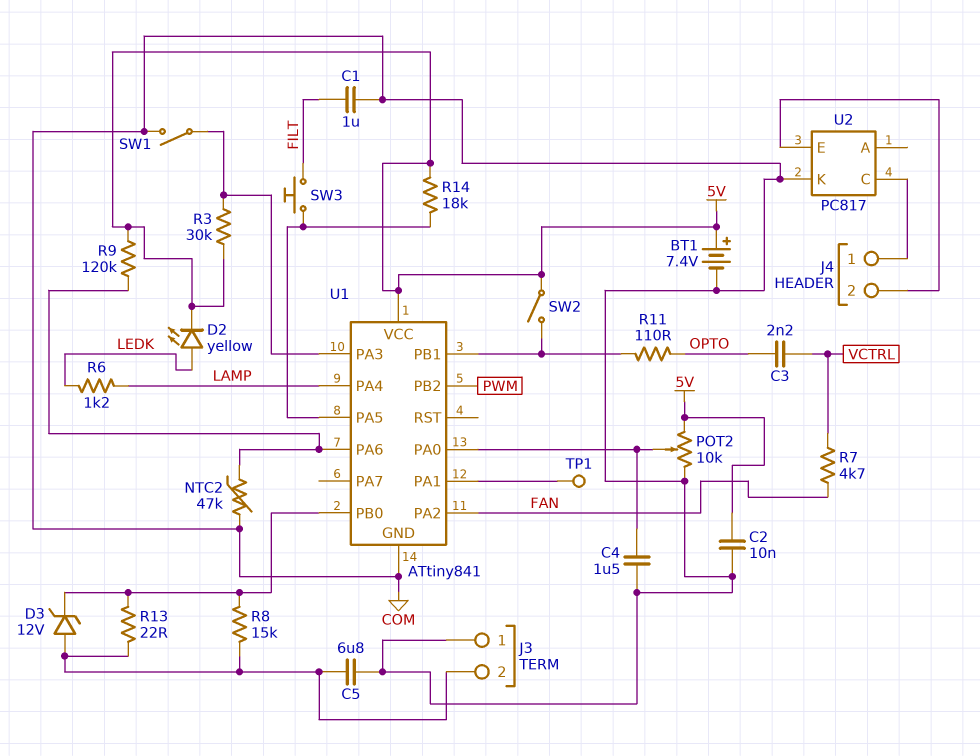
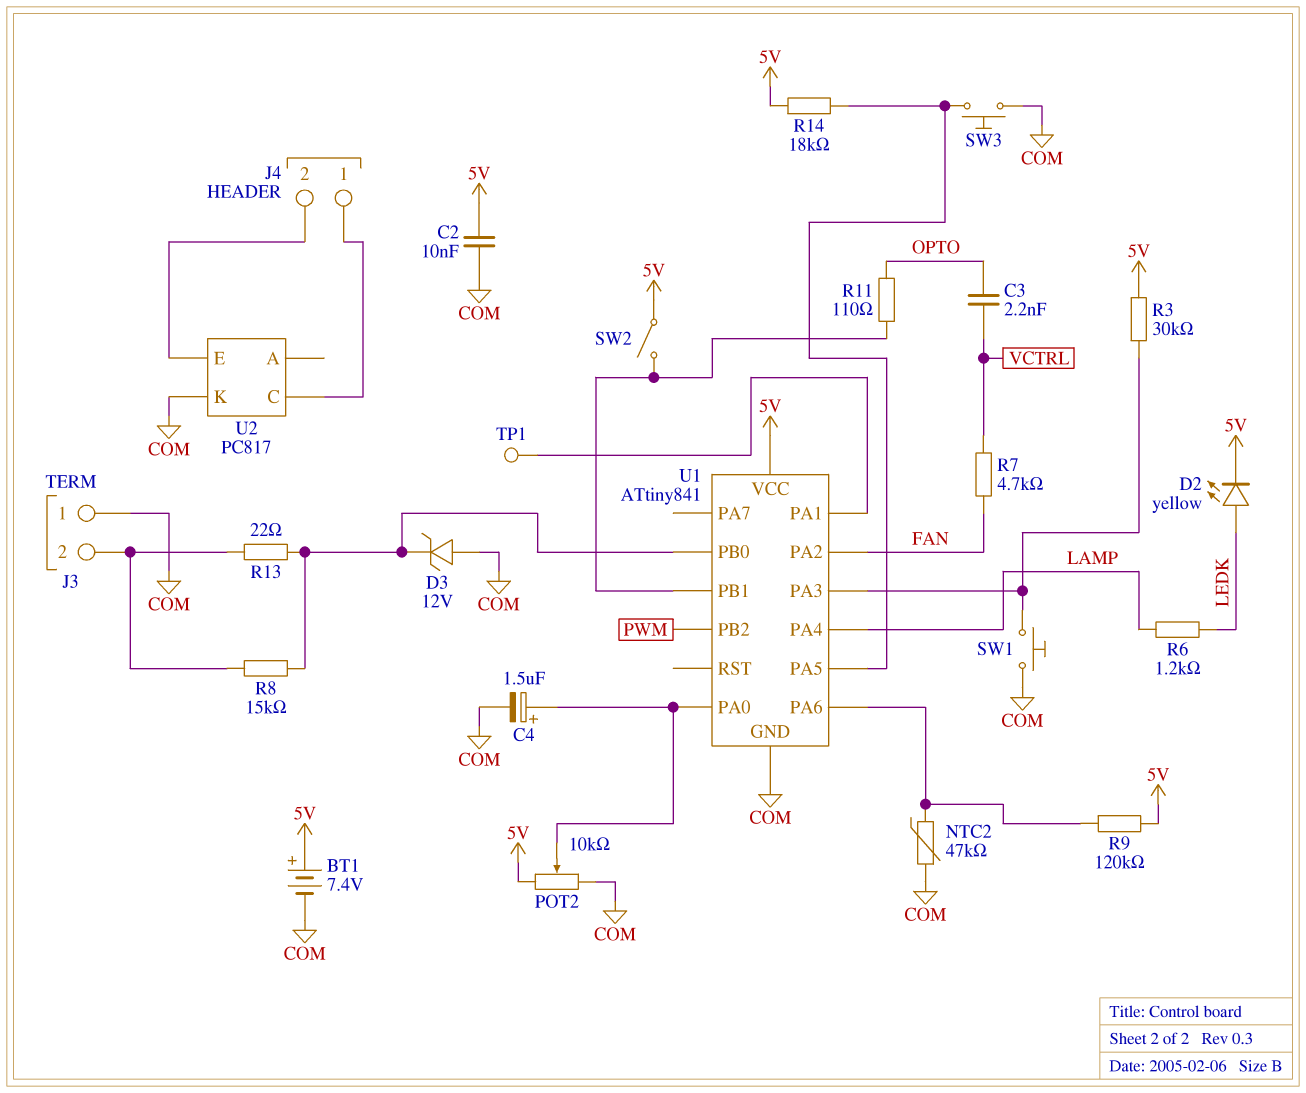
C1: 1uF (COM, FILT) -> none
C4: 1.5uF (COM, U1/PA0) -> 1.5uF (plus U1/PA0, minus COM)
C5: 6.8uF (COM, J3/2) -> none
D3: zener 12V (A J3/2, K U1/PB0) -> zener 12V (A COM, K U1/PB0)
SW1: switch (COM, U1/PA3) -> button (COM, U1/PA3)
SW3: button (FILT, U1/PA5) -> button (COM, U1/PA5)

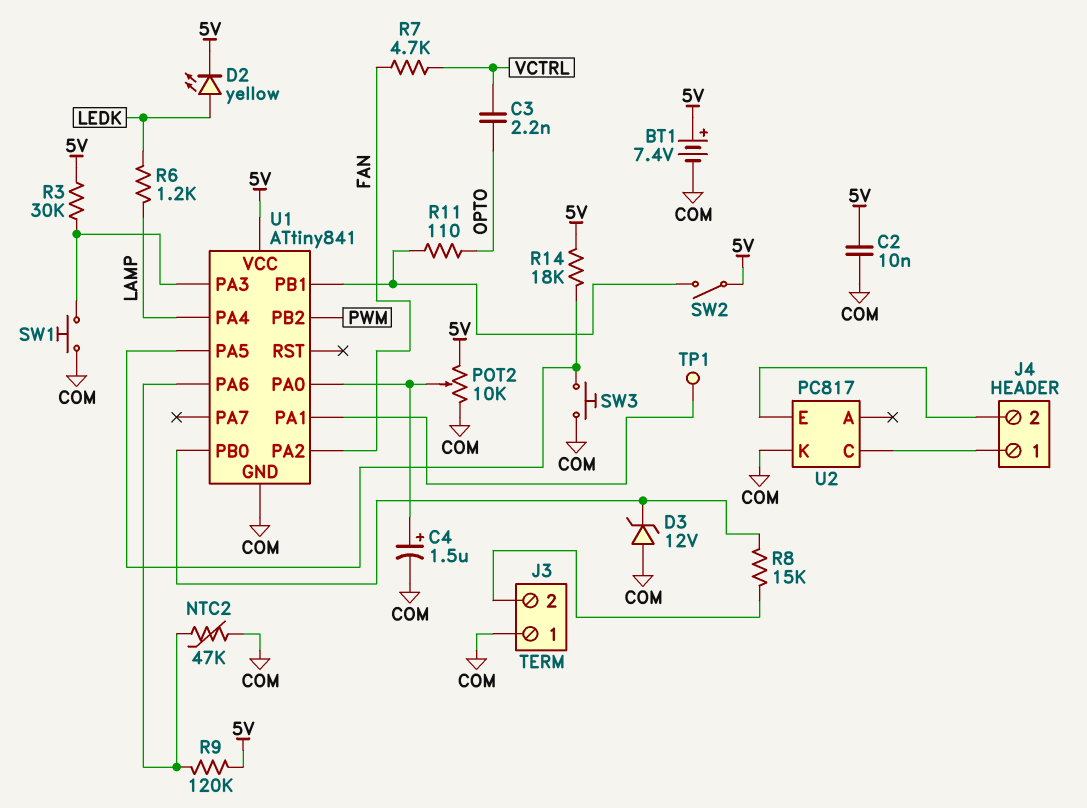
R13: 22 (J3/2, U1/PB0) -> none

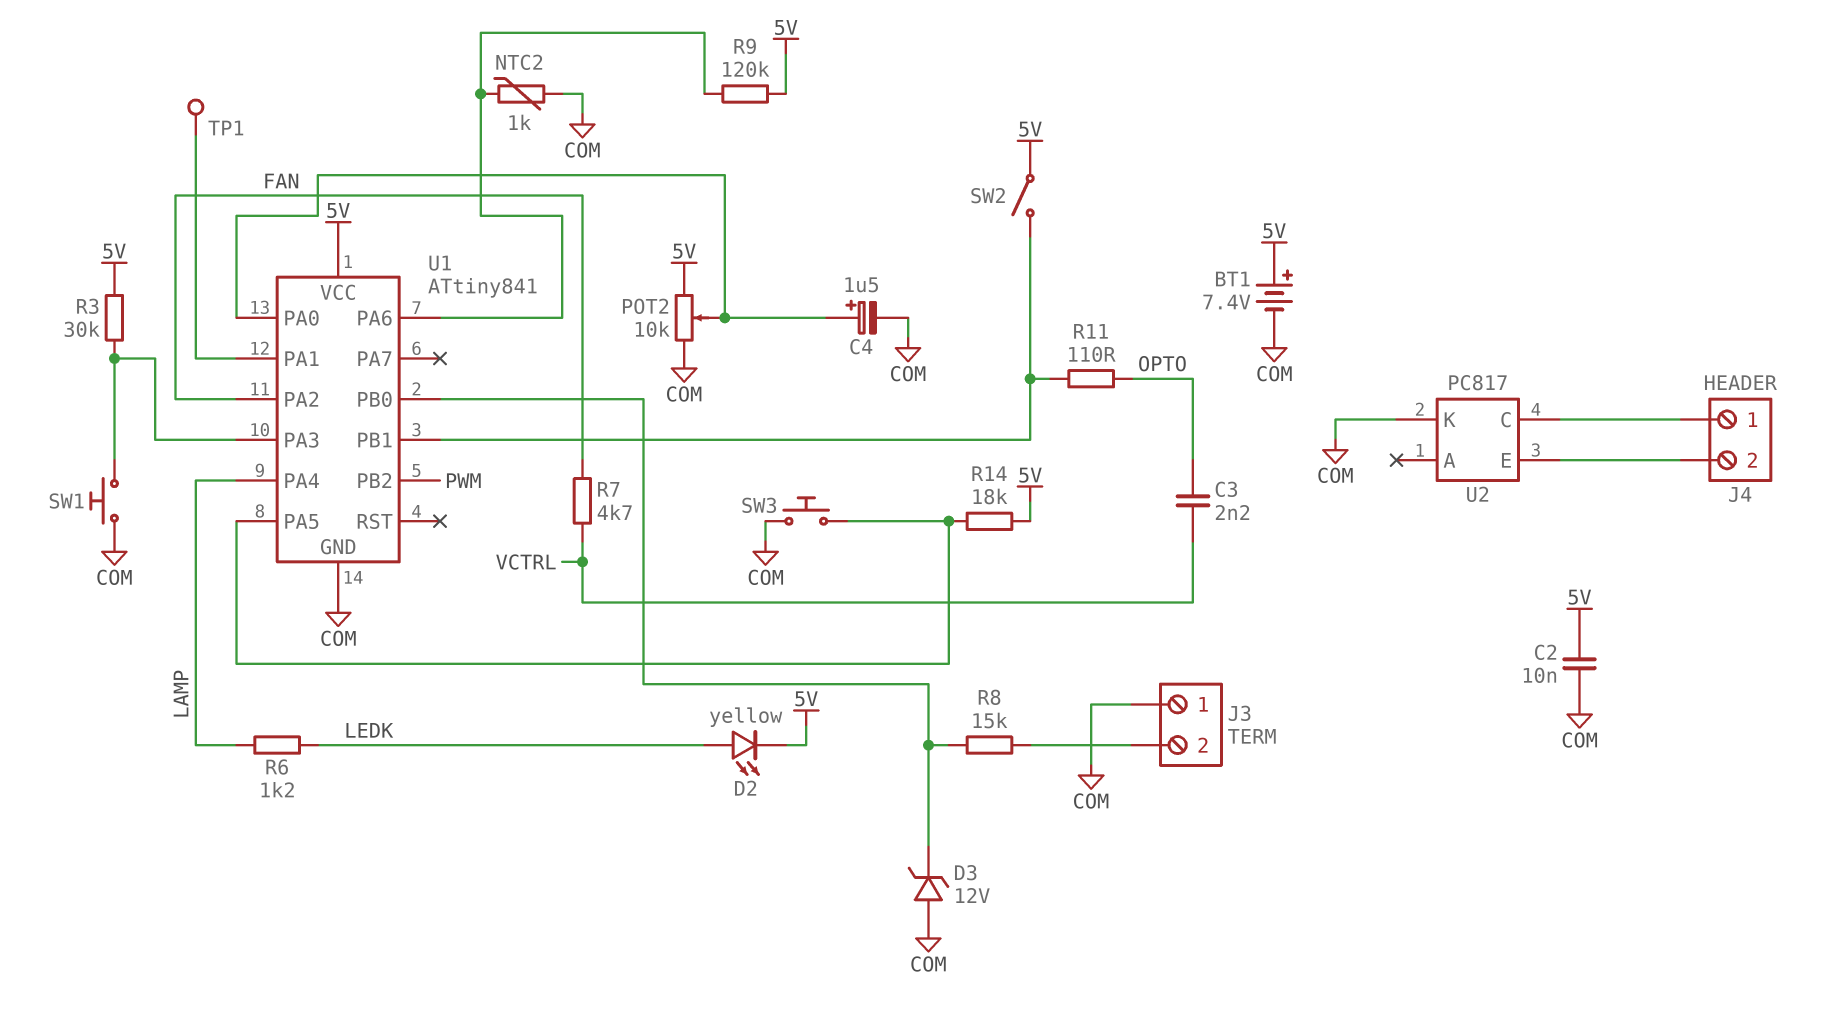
NTC2: 47k (COM, U1/PA6) -> 1k (COM, U1/PA6)

